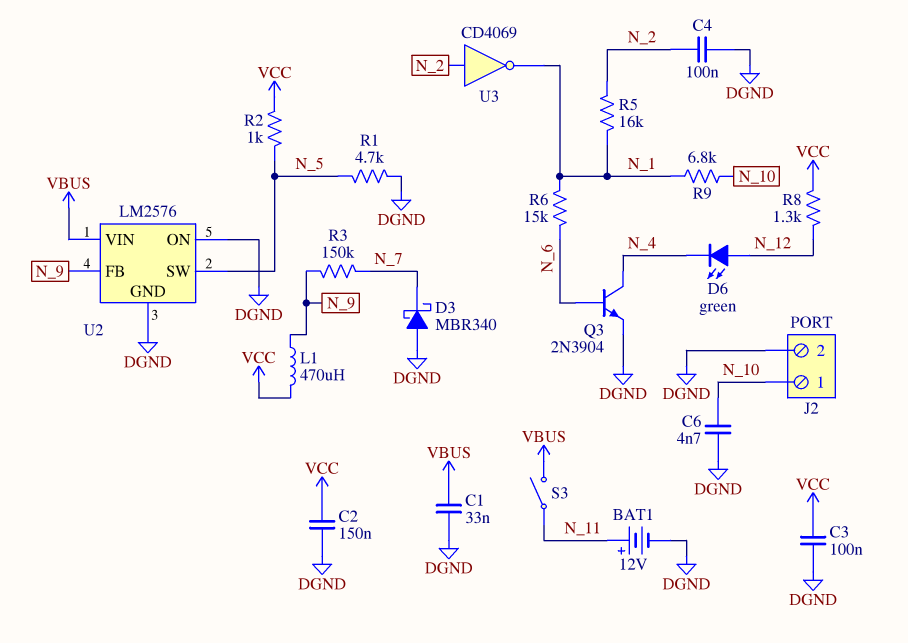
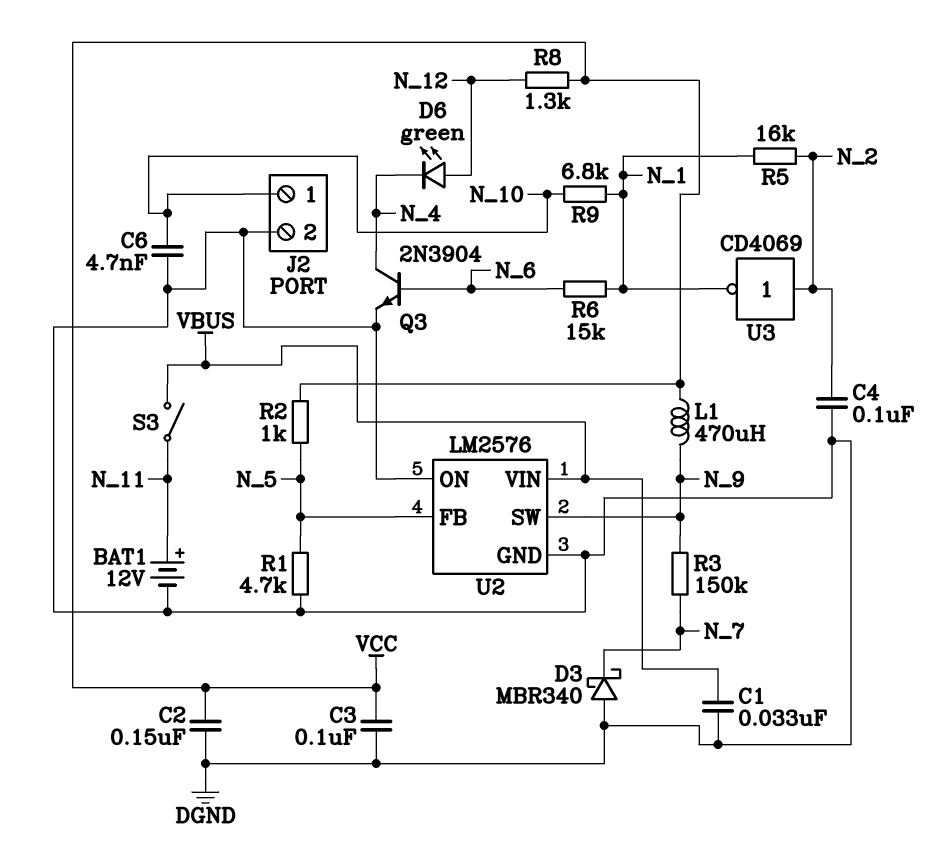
U2 pin FB: N_9 -> N_5
U2 pin SW: N_5 -> N_9

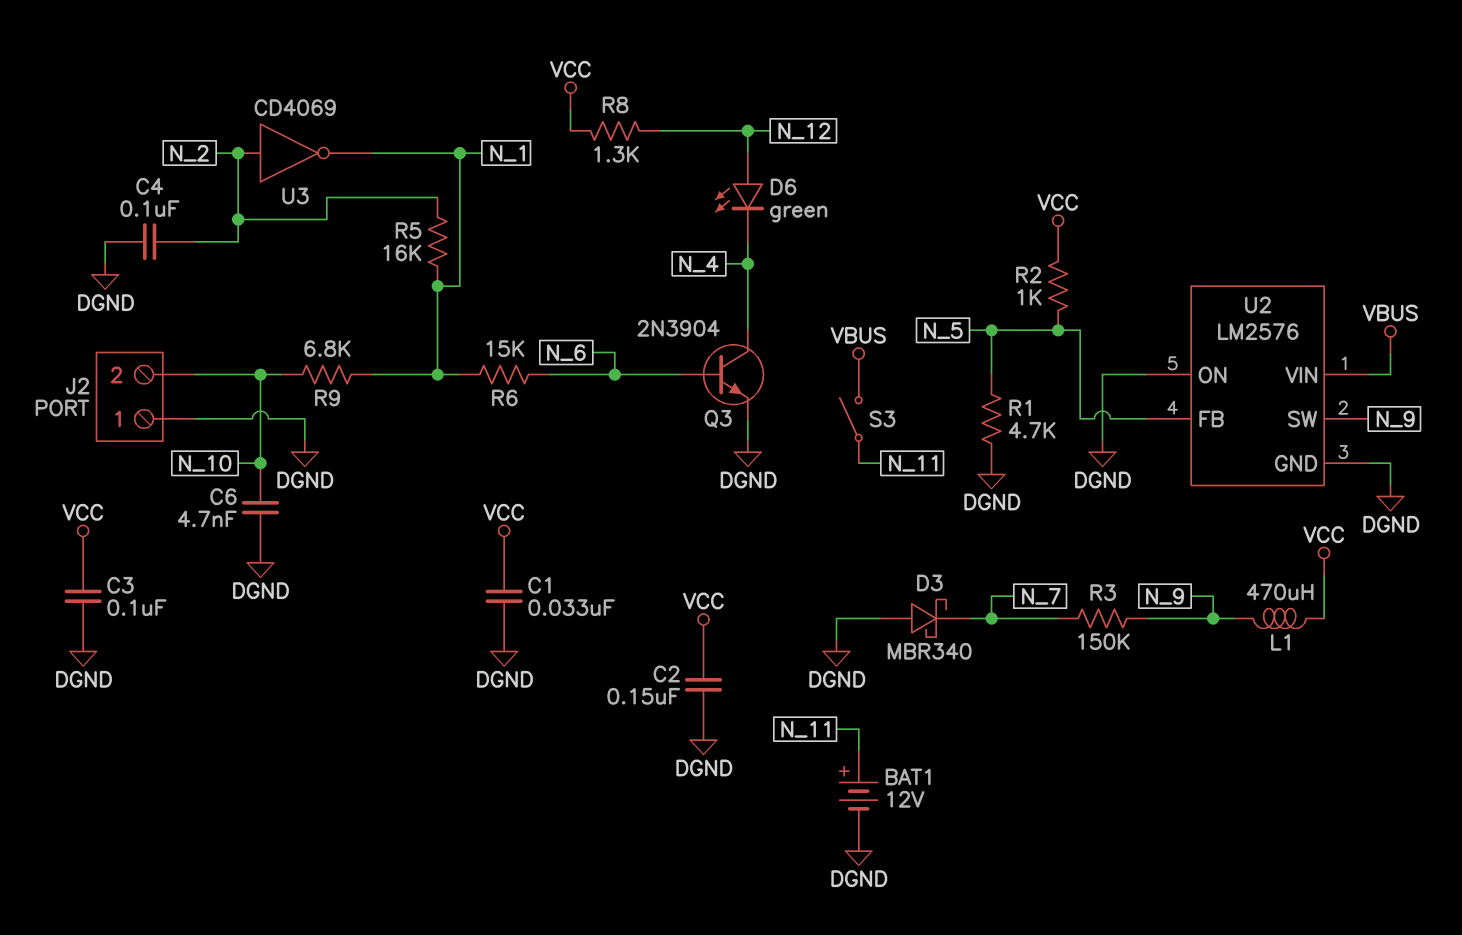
C1: 33nF (DGND, VBUS) -> 33nF (DGND, VCC)
J2 pin 1: N_10 -> DGND
J2 pin 2: DGND -> N_10

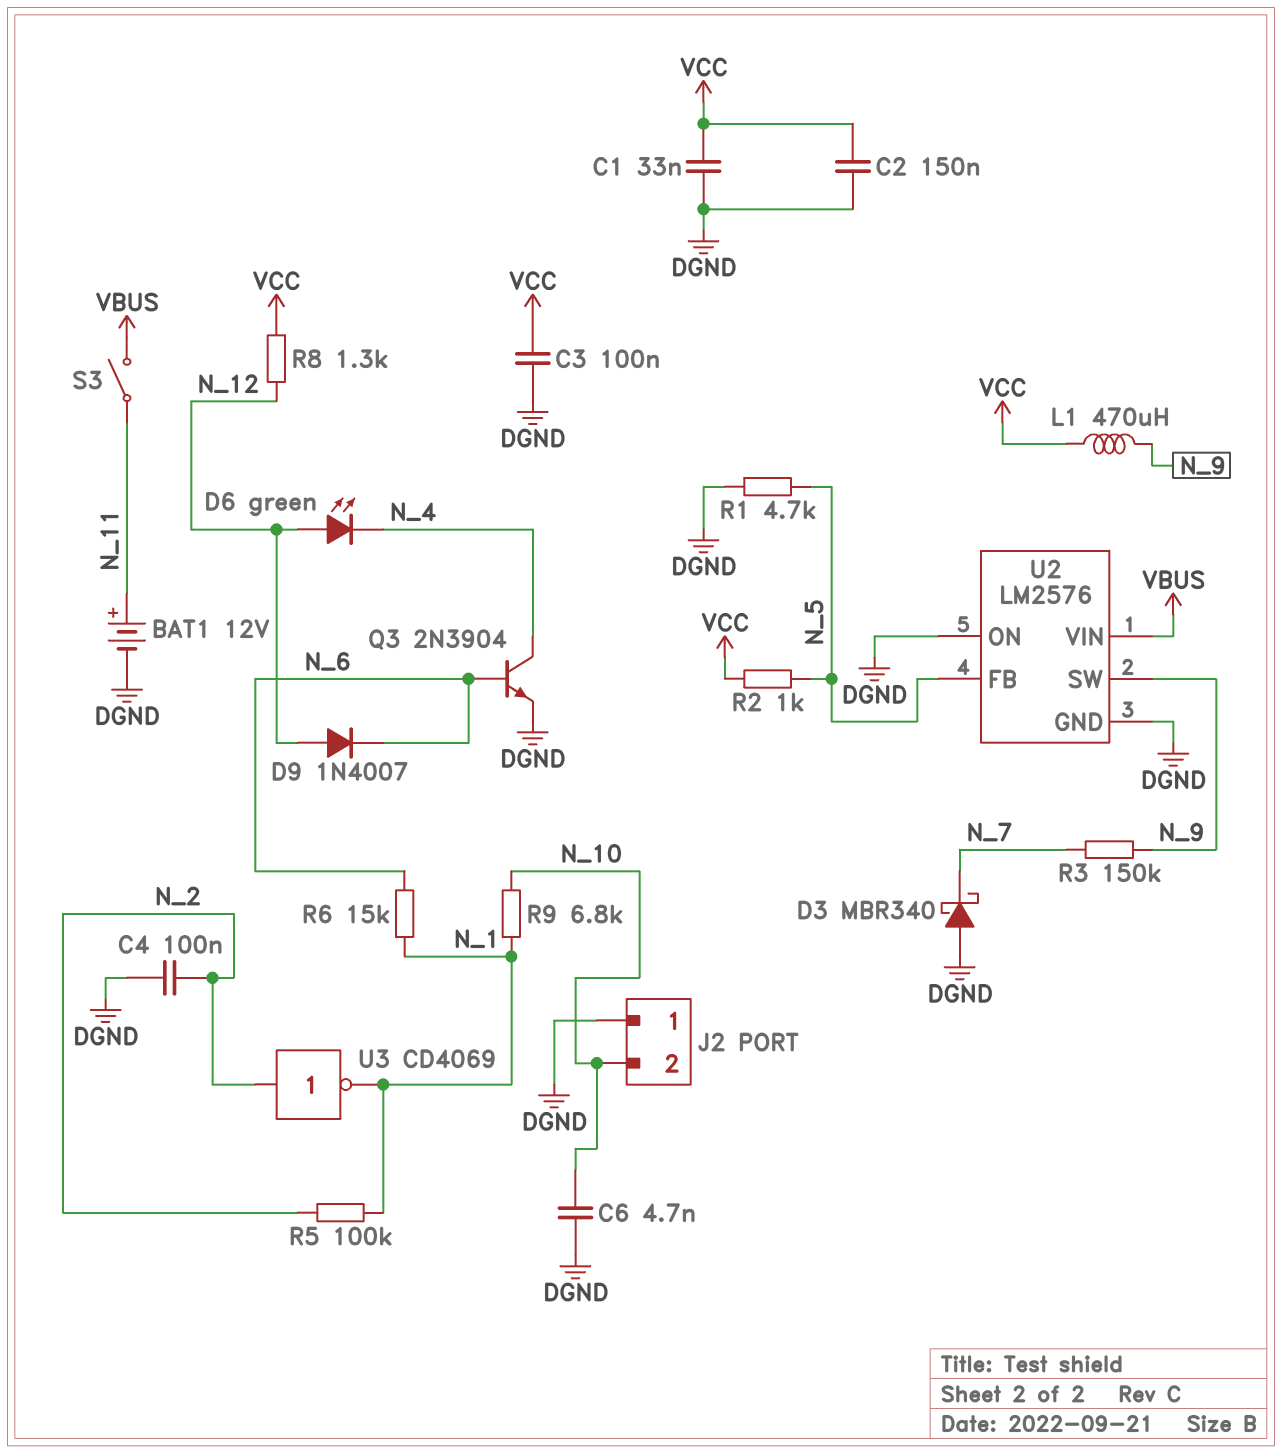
D9: none -> diode 1N4007 (A N_12, K N_6)
R5: 16k (N_1, N_2) -> 100k (N_1, N_2)

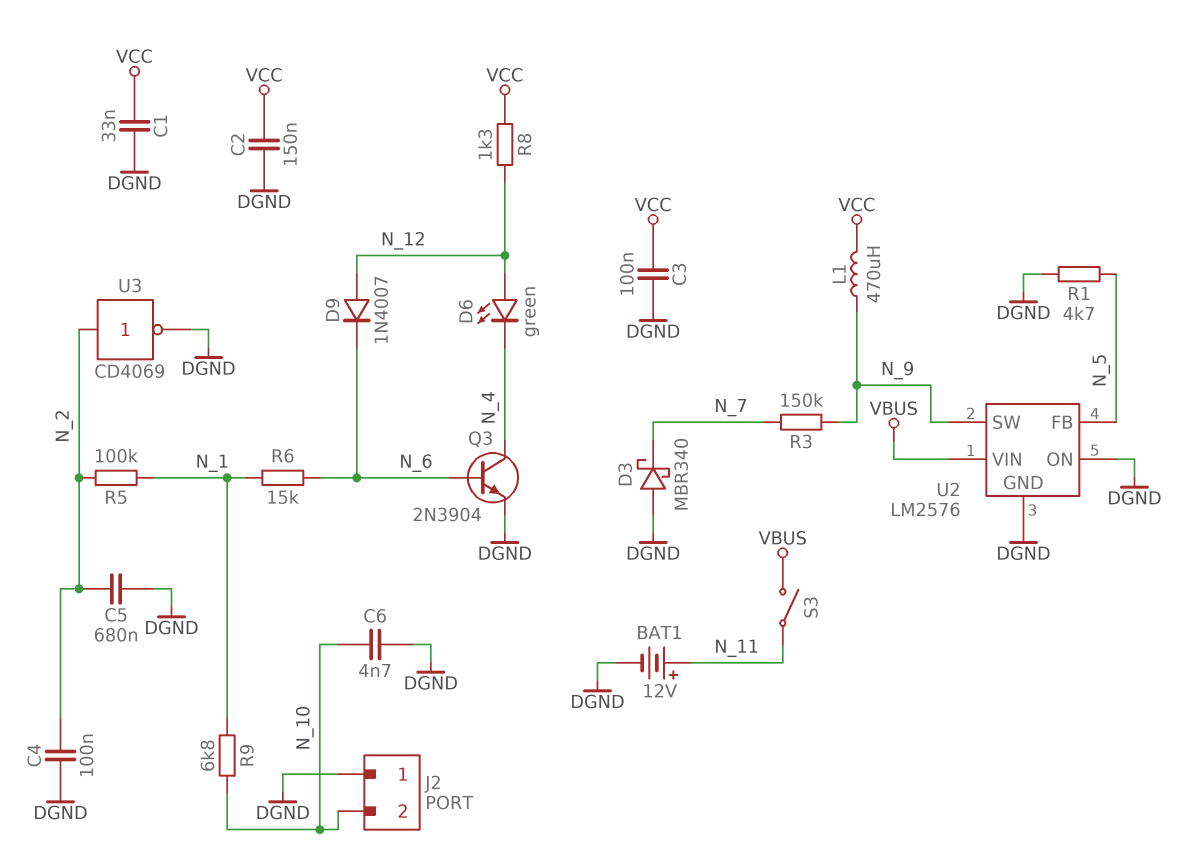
C5: none -> 680nF (DGND, N_2)
R2: 1k (N_5, VCC) -> none
U3: NOT CD4069 (in N_2, out N_1) -> NOT CD4069 (in N_2, out DGND)

